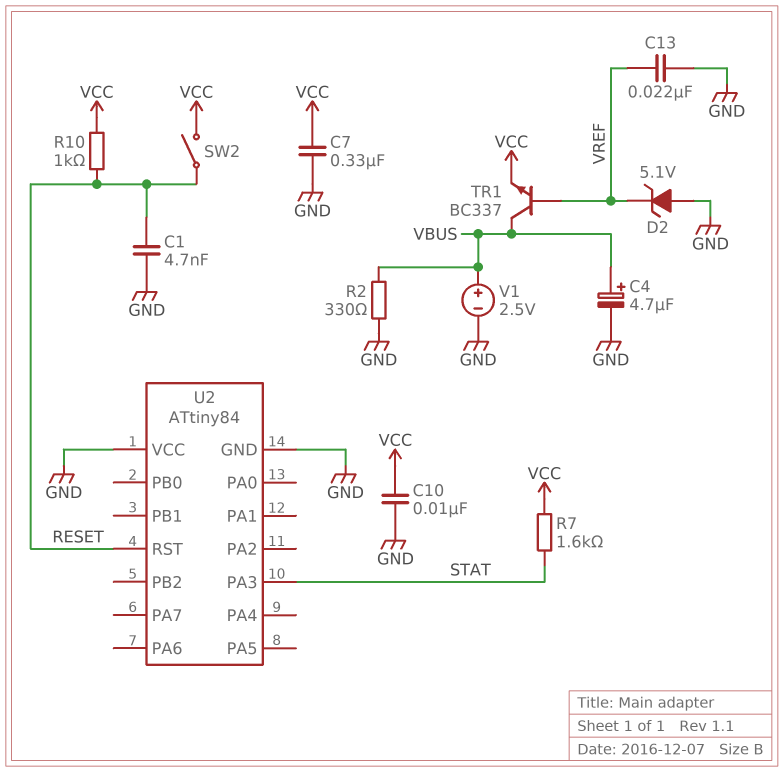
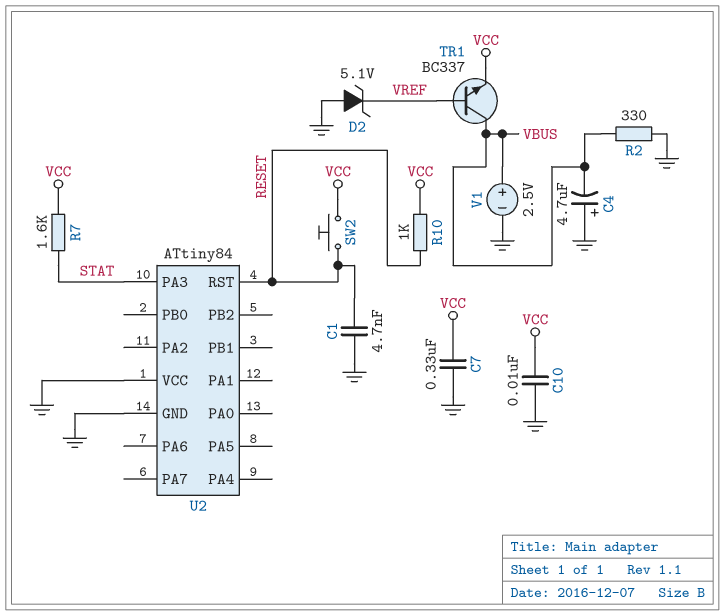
C4: 4.7uF (plus VBUS, minus GND) -> 4.7uF (plus GND, minus VBUS)
C13: 22nF (GND, VREF) -> none
SW2: switch (RESET, VCC) -> button (RESET, VCC)

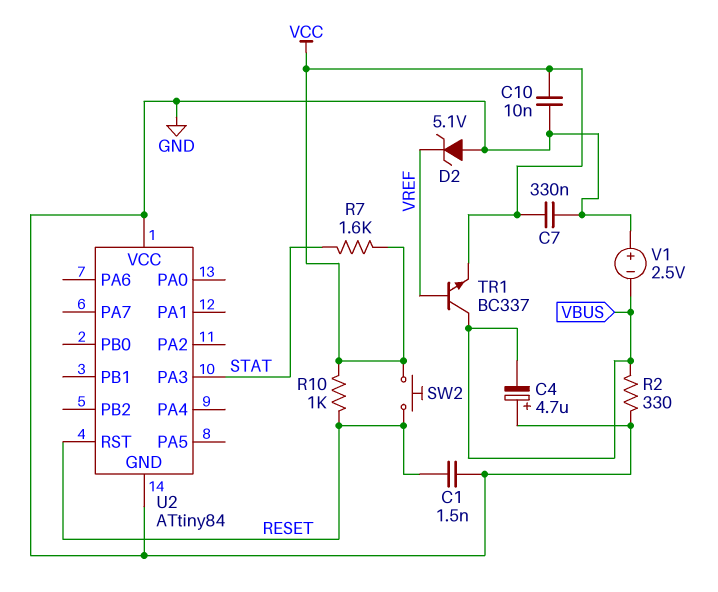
C1: 4.7nF (GND, RESET) -> 1.5nF (GND, RESET)
V1: 2.5V (plus VBUS, minus GND) -> 2.5V (plus GND, minus VBUS)

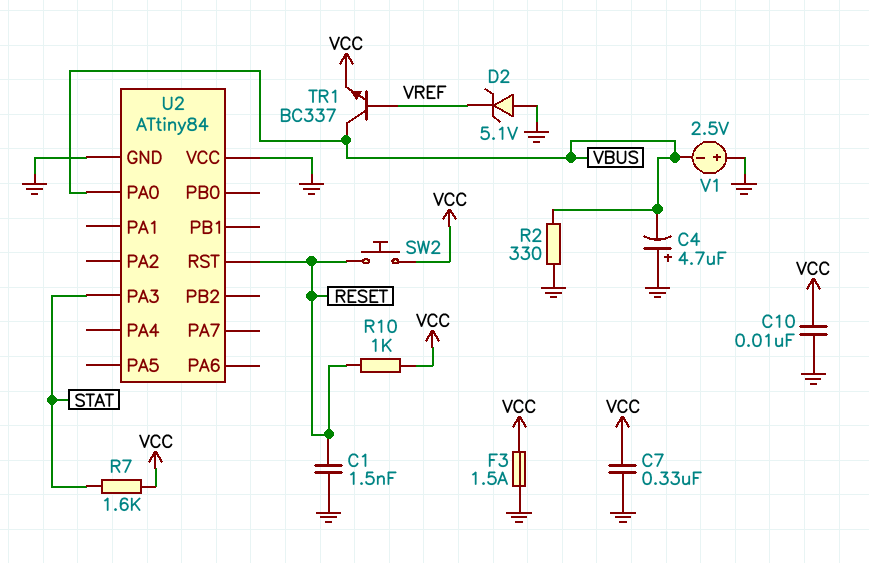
F3: none -> 1.5A (GND, VCC)
U2 pin PA0: none -> VBUS

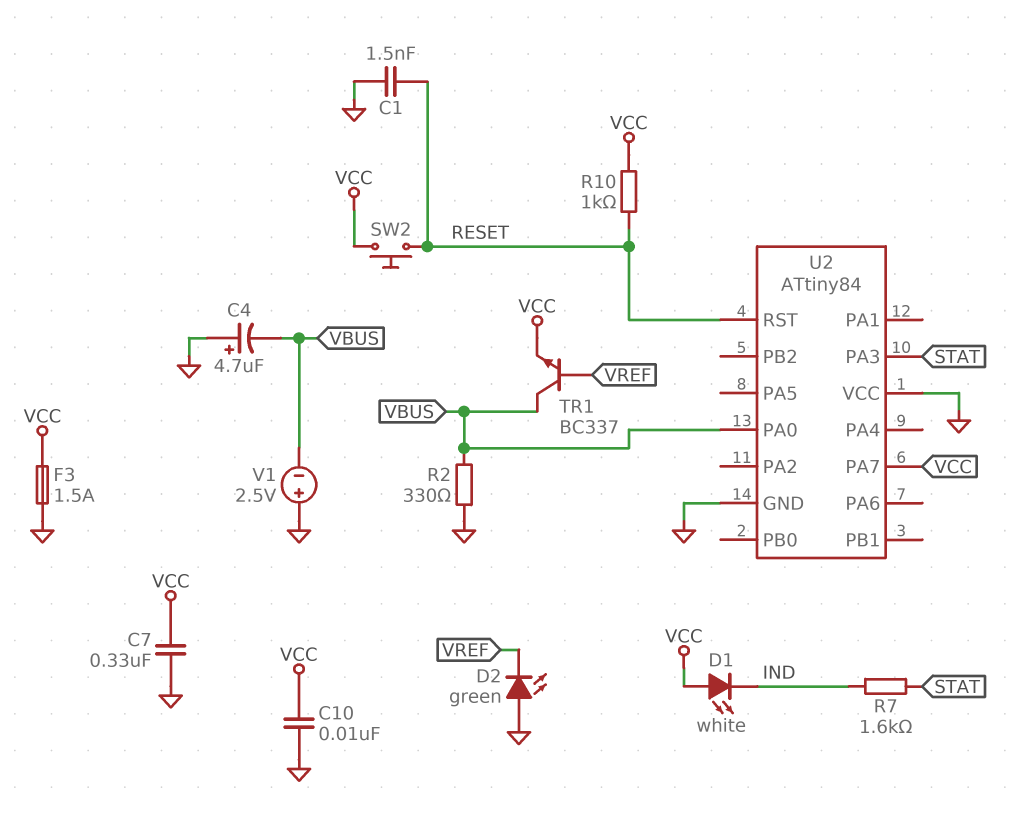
D1: none -> LED white (A VCC, K IND)
D2: zener 5.1V (A GND, K VREF) -> LED green (A GND, K VREF)
R7: 1.6k (STAT, VCC) -> 1.6k (IND, STAT)
U2 pin PA7: none -> VCC

